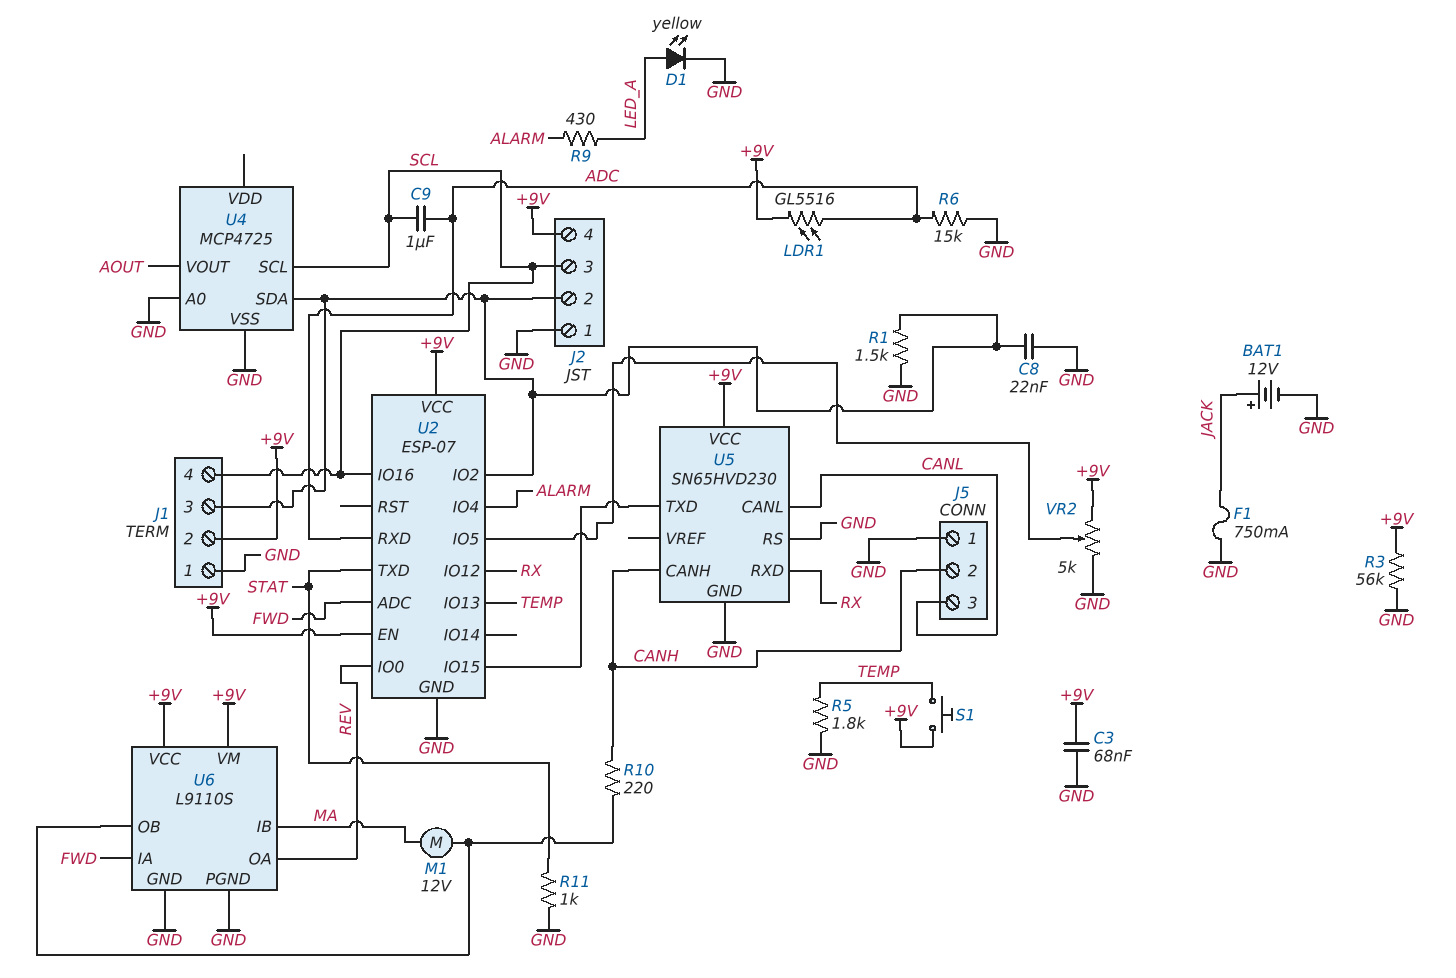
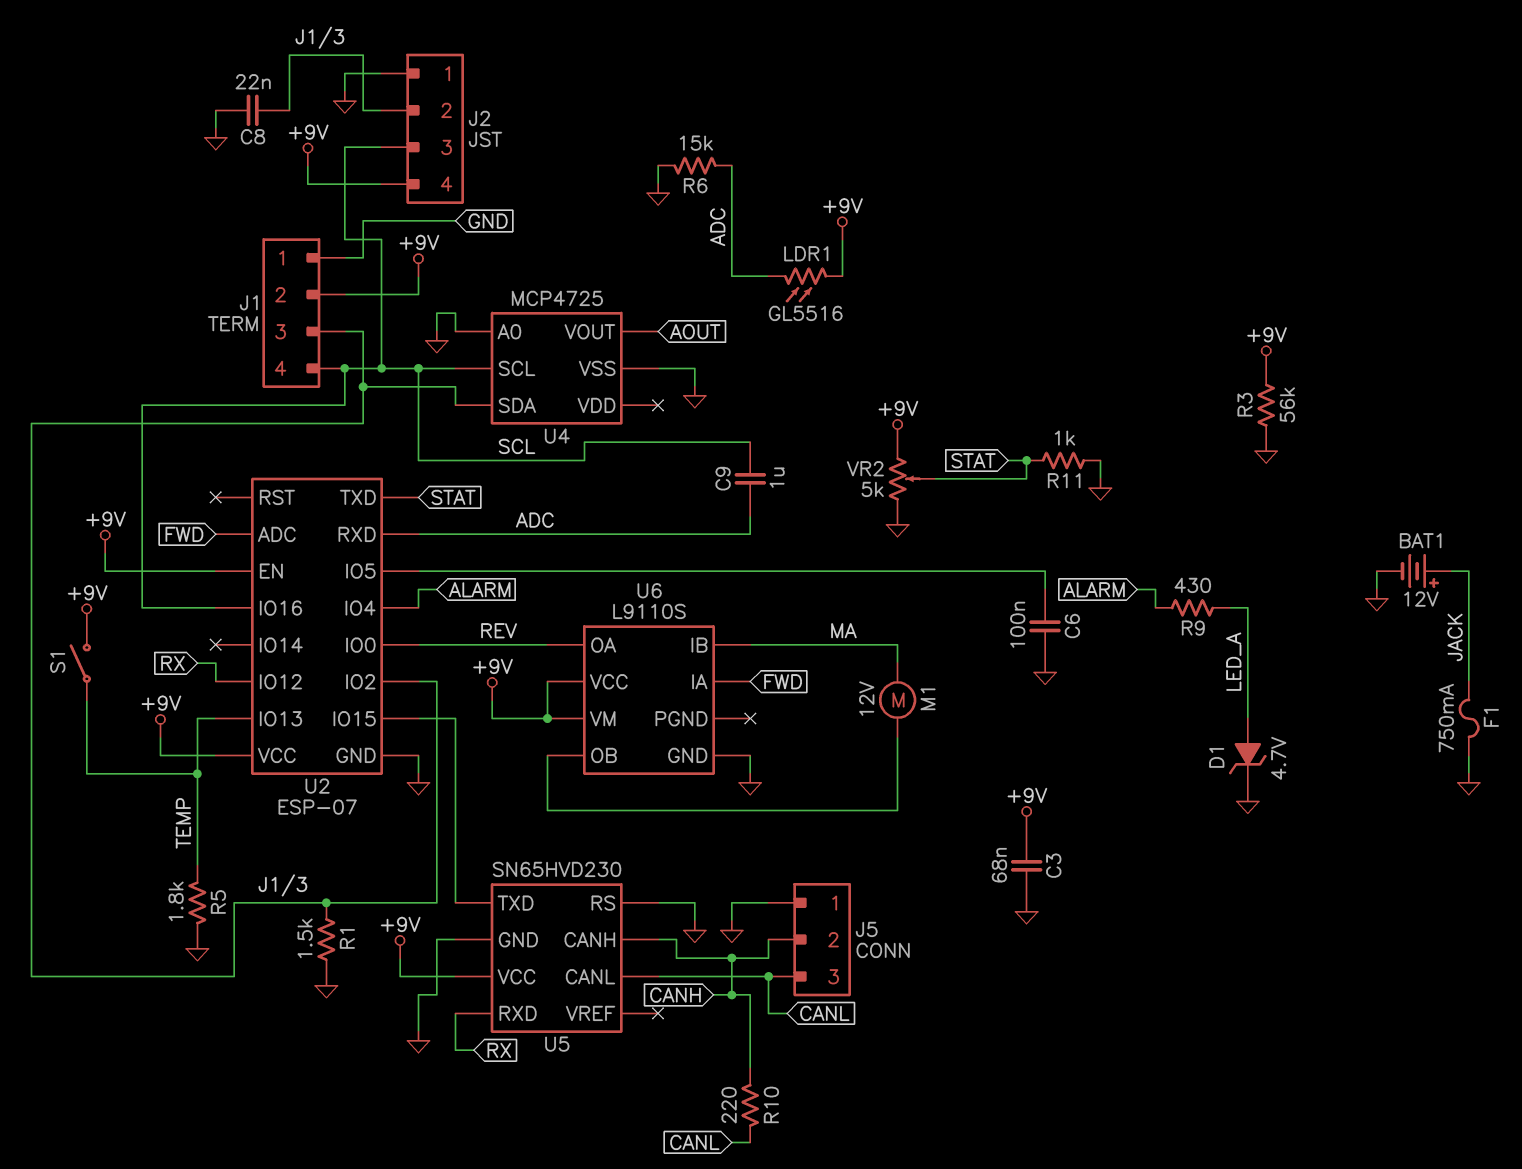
C6: none -> 100nF (GND, U2/IO5)
D1: LED yellow (A LED_A, K GND) -> zener 4.7V (A LED_A, K GND)
R10: 220 (CANH, U6/OB) -> 220 (CANH, CANL)
S1: button (+9V, TEMP) -> switch (+9V, TEMP)
U6 pin PGND: GND -> none
VR2: 5k (+9V, GND, wiper U2/IO5) -> 5k (+9V, GND, wiper STAT)

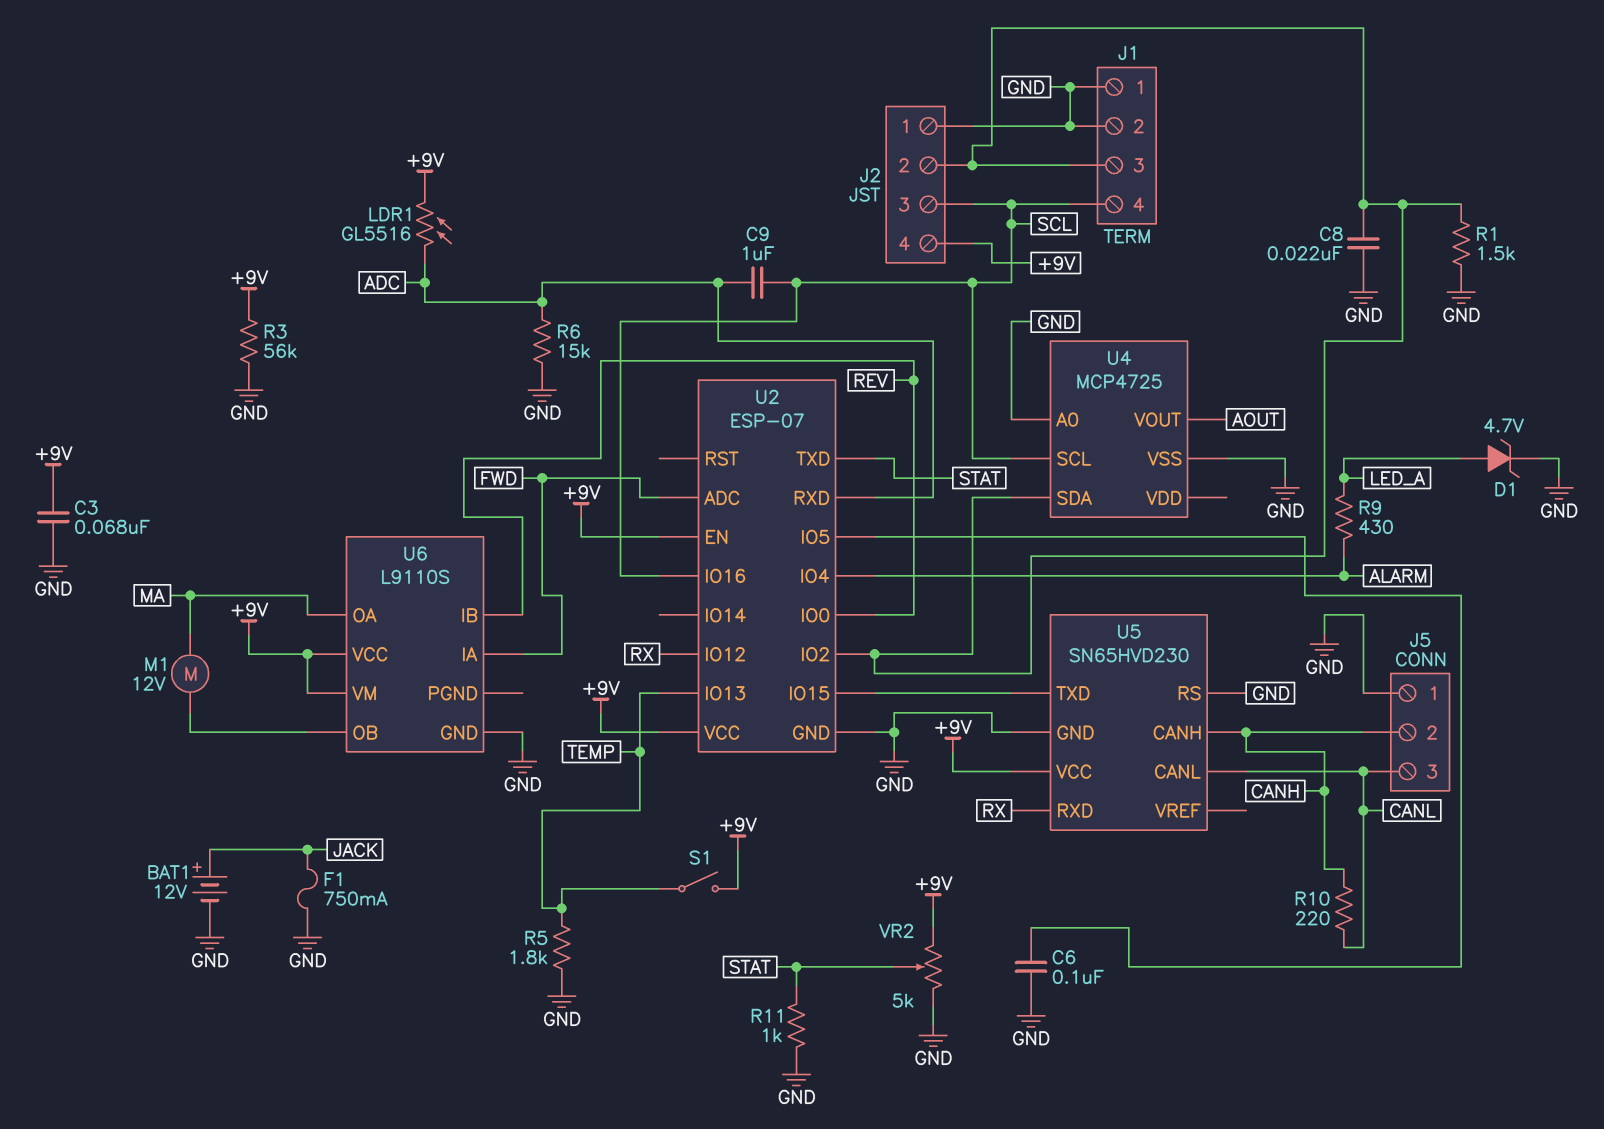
J1 pin 2: +9V -> GND
U6 pin IB: MA -> REV
U6 pin OA: REV -> MA

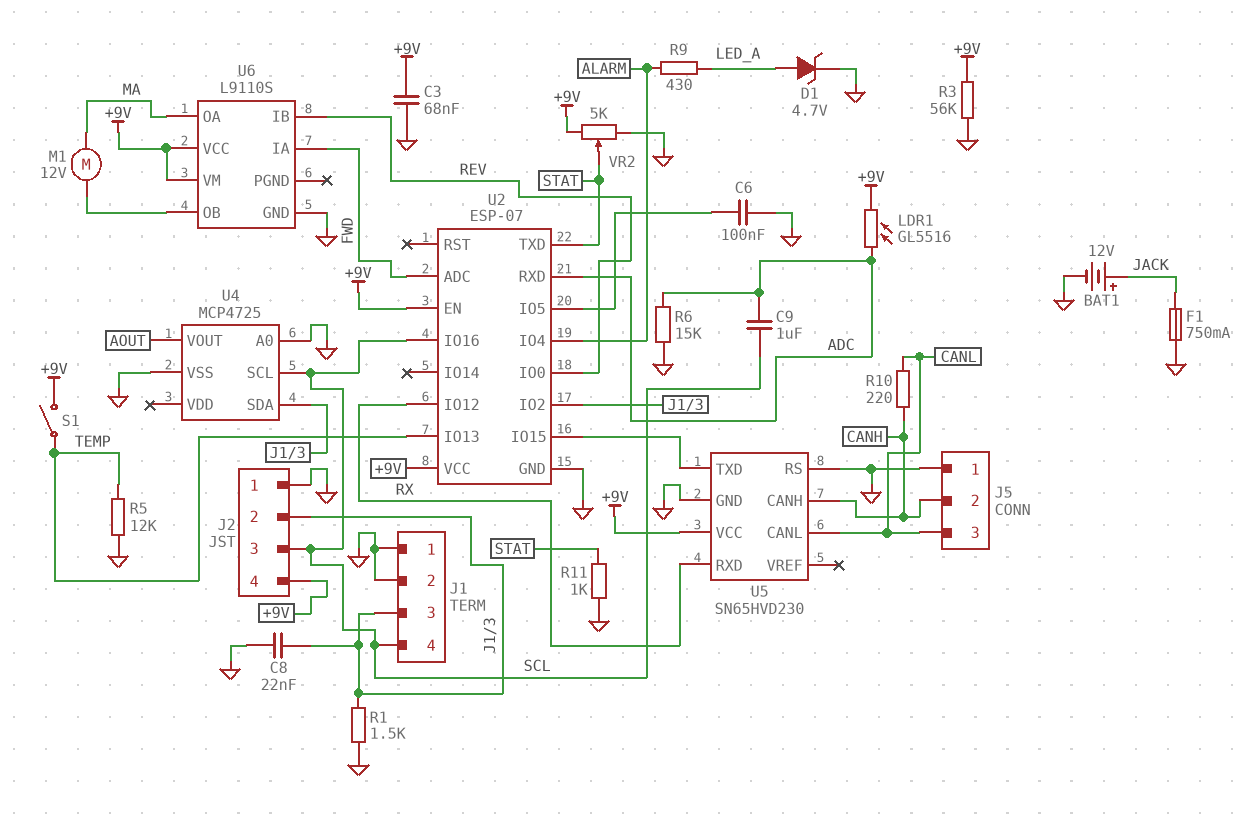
R5: 1.8k (GND, TEMP) -> 12k (GND, TEMP)

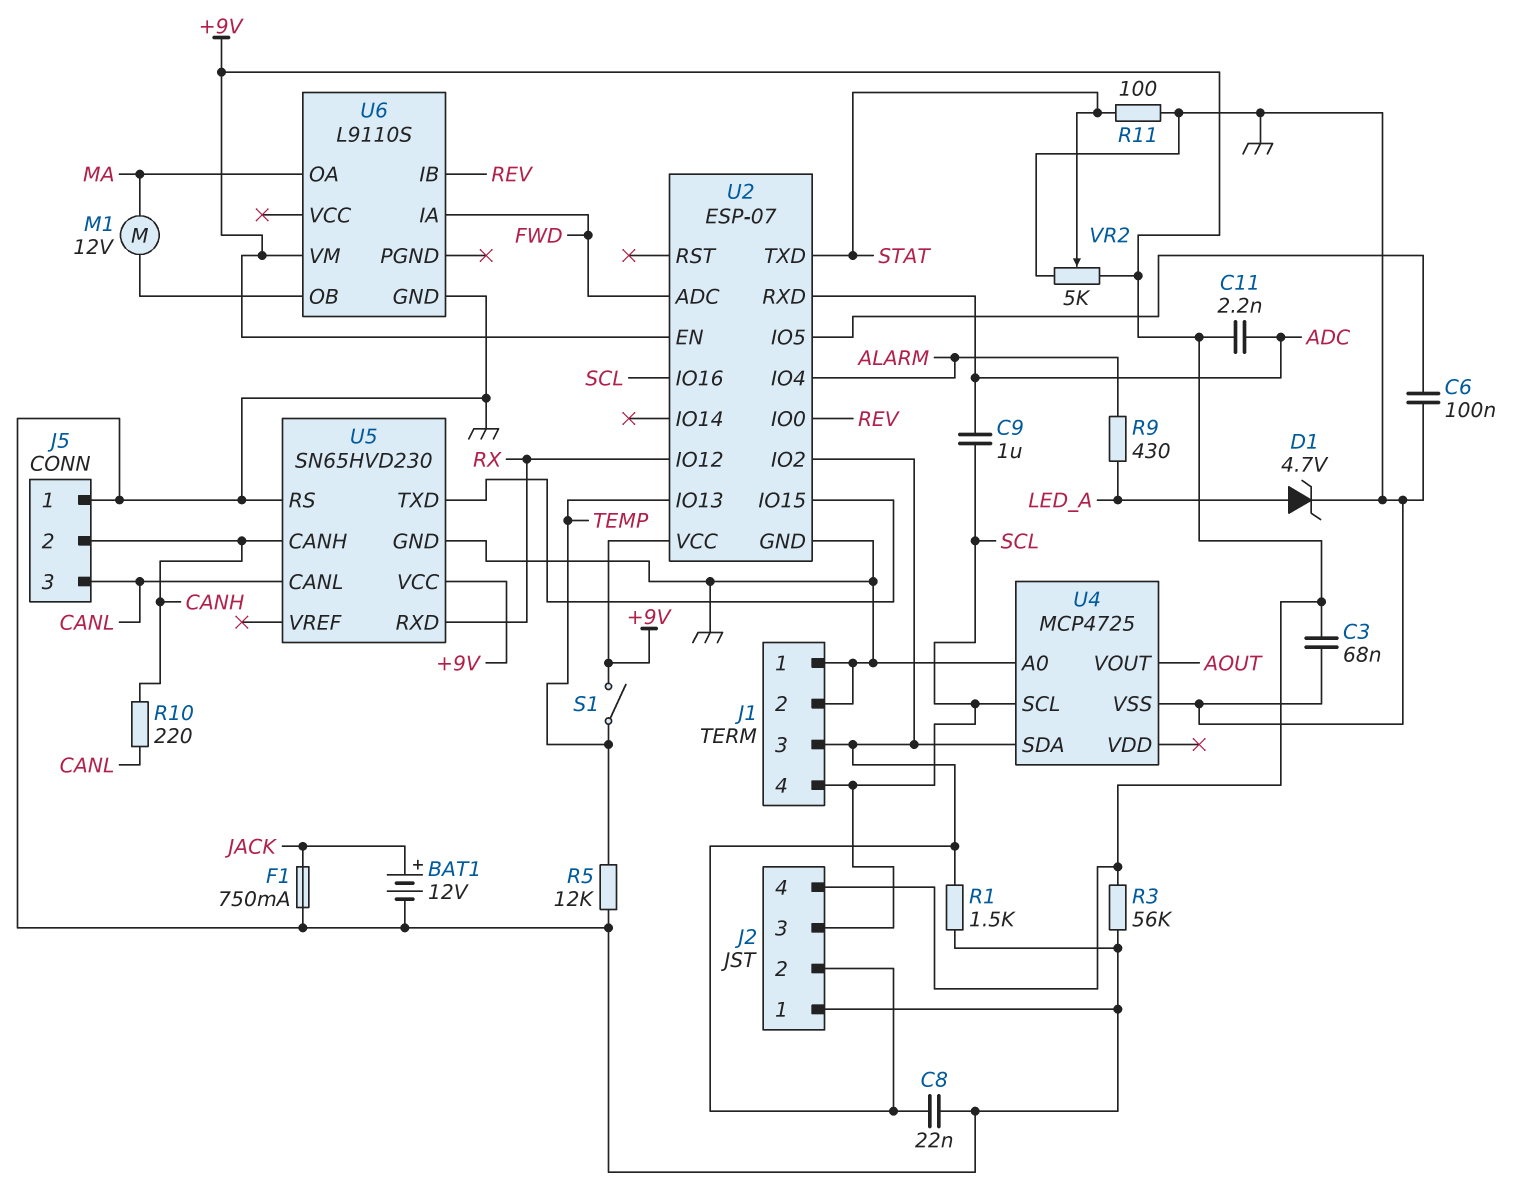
C11: none -> 2.2nF (+9V, ADC)
LDR1: GL5516 (+9V, ADC) -> none
R6: 15k (ADC, GND) -> none
R11: 1k (GND, STAT) -> 100 (GND, STAT)
U6 pin VCC: +9V -> none

